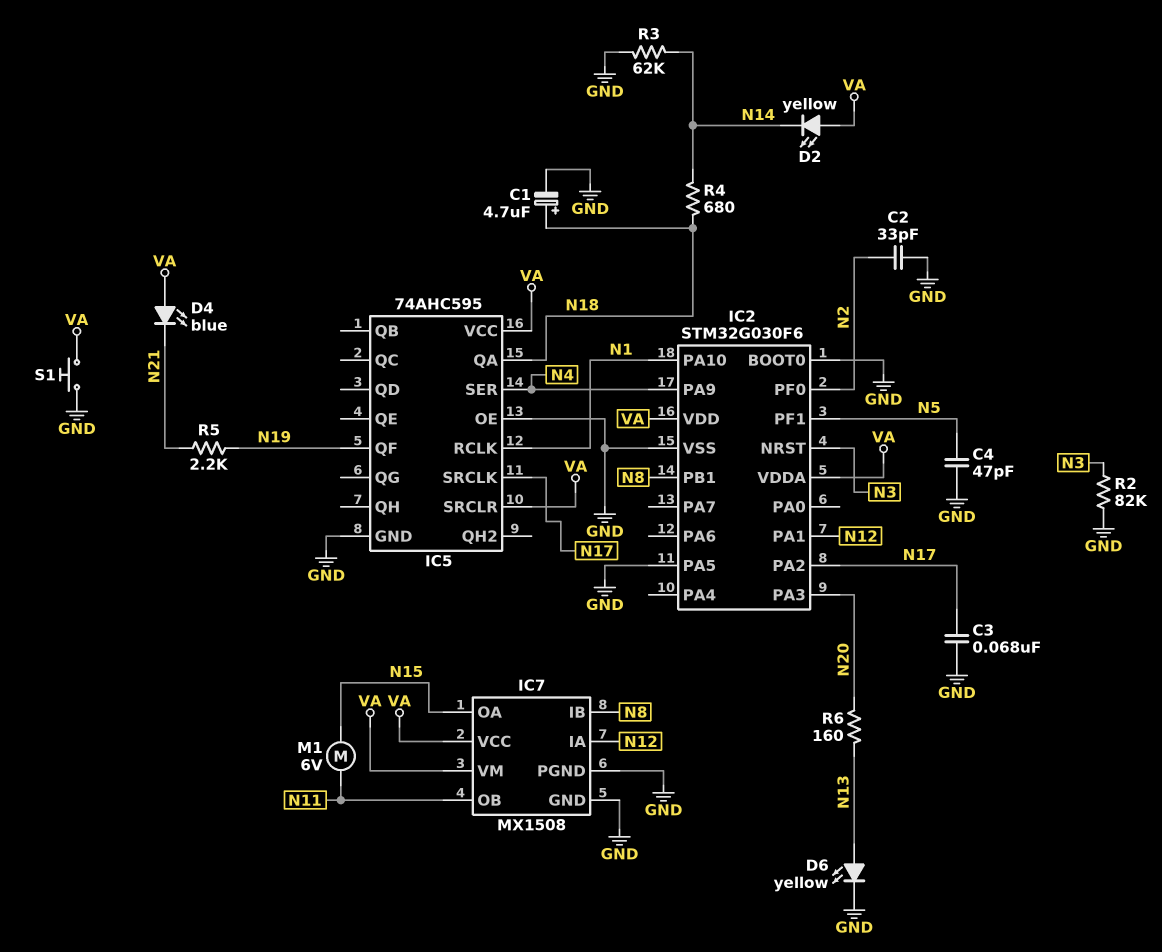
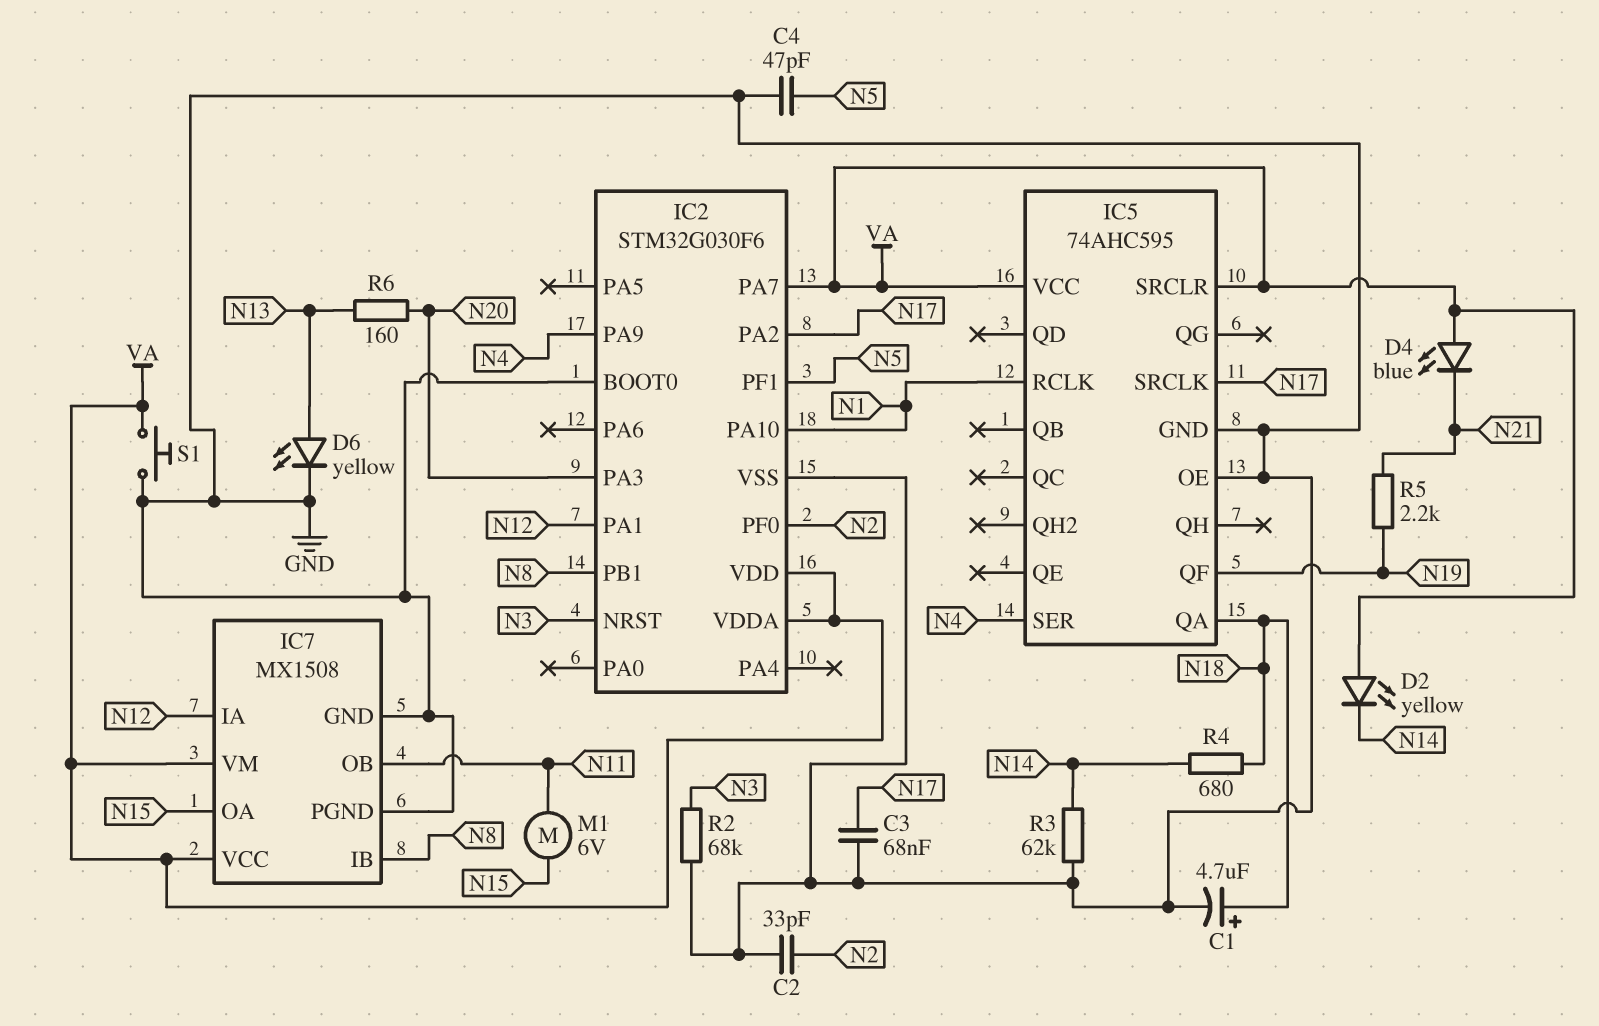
IC2 pin PA5: GND -> none
IC2 pin PA7: none -> VA
R2: 82k (GND, N3) -> 68k (GND, N3)

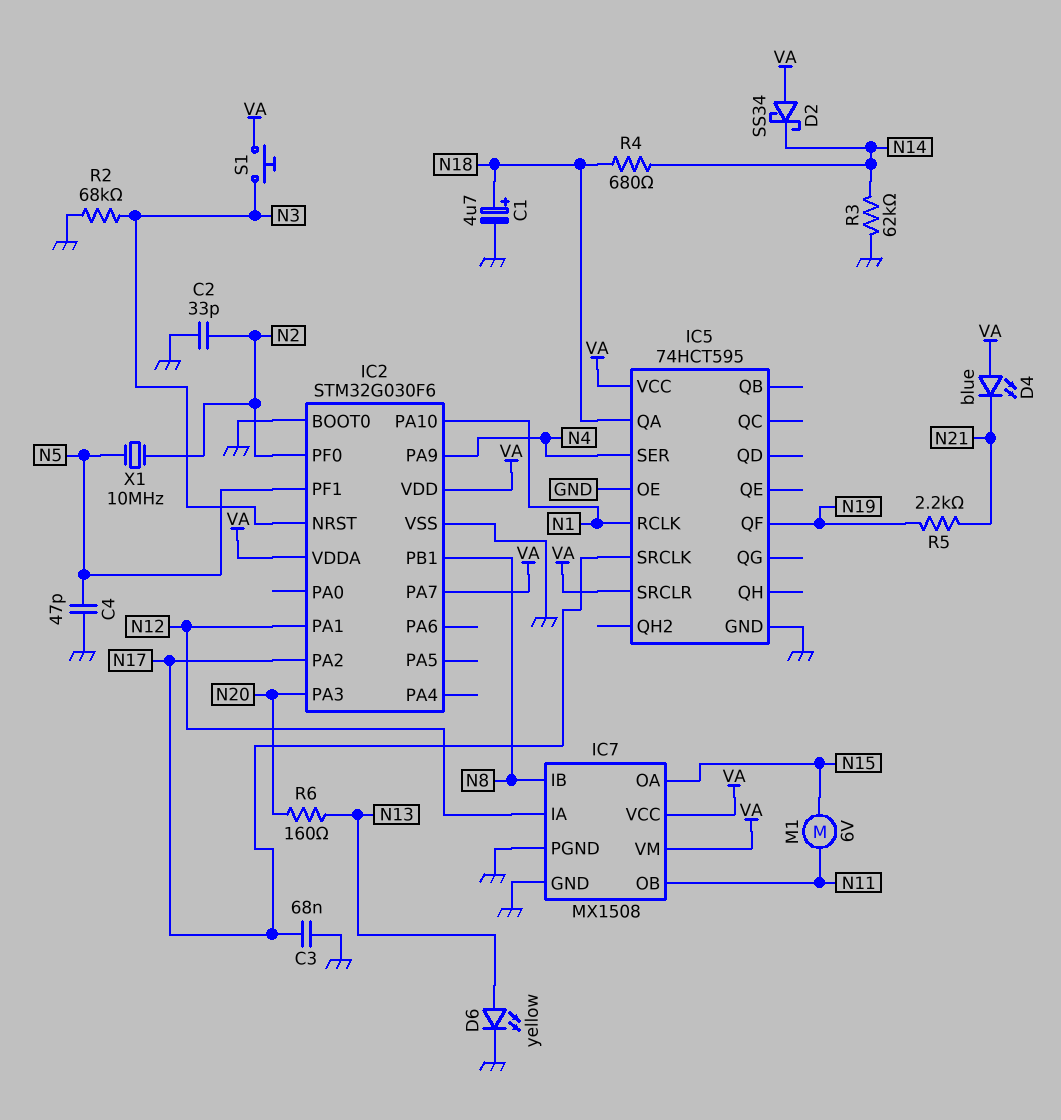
D2: LED yellow (A VA, K N14) -> schottky SS34 (A VA, K N14)
IC5: 74AHC595 -> 74HCT595
S1: button (GND, VA) -> button (N3, VA)
X1: none -> 10MHz (N2, N5)

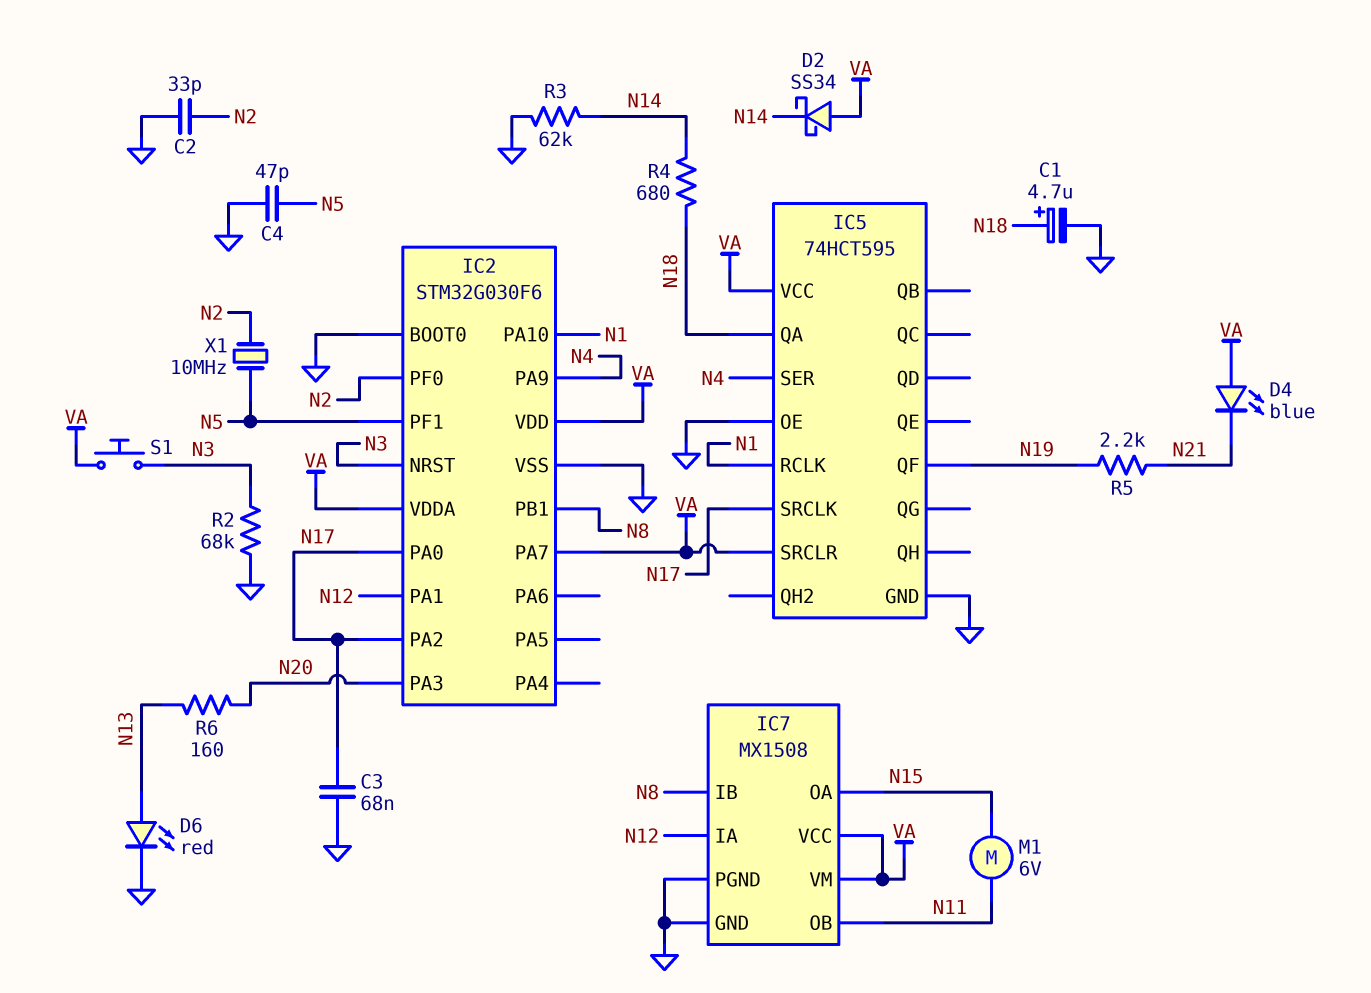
D6: LED yellow (A N13, K GND) -> LED red (A N13, K GND)
IC2 pin PA0: none -> N17

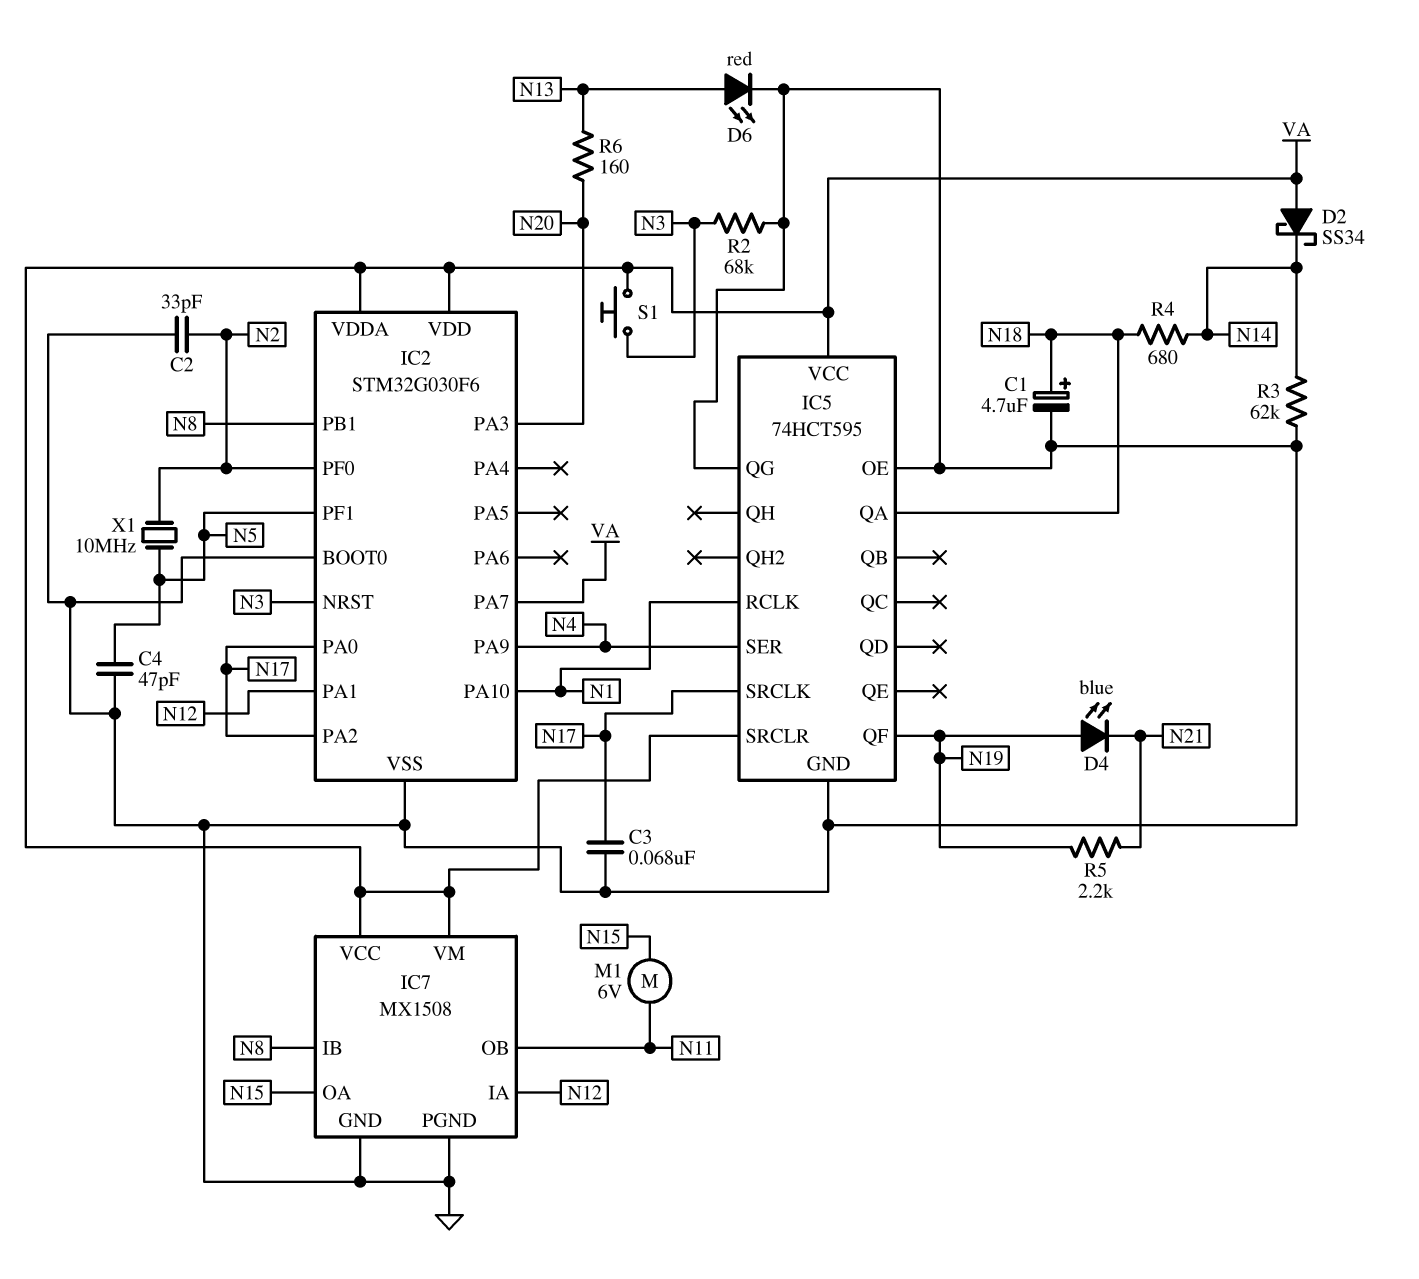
D4: LED blue (A VA, K N21) -> LED blue (A N19, K N21)
IC5 pin QG: none -> GND

